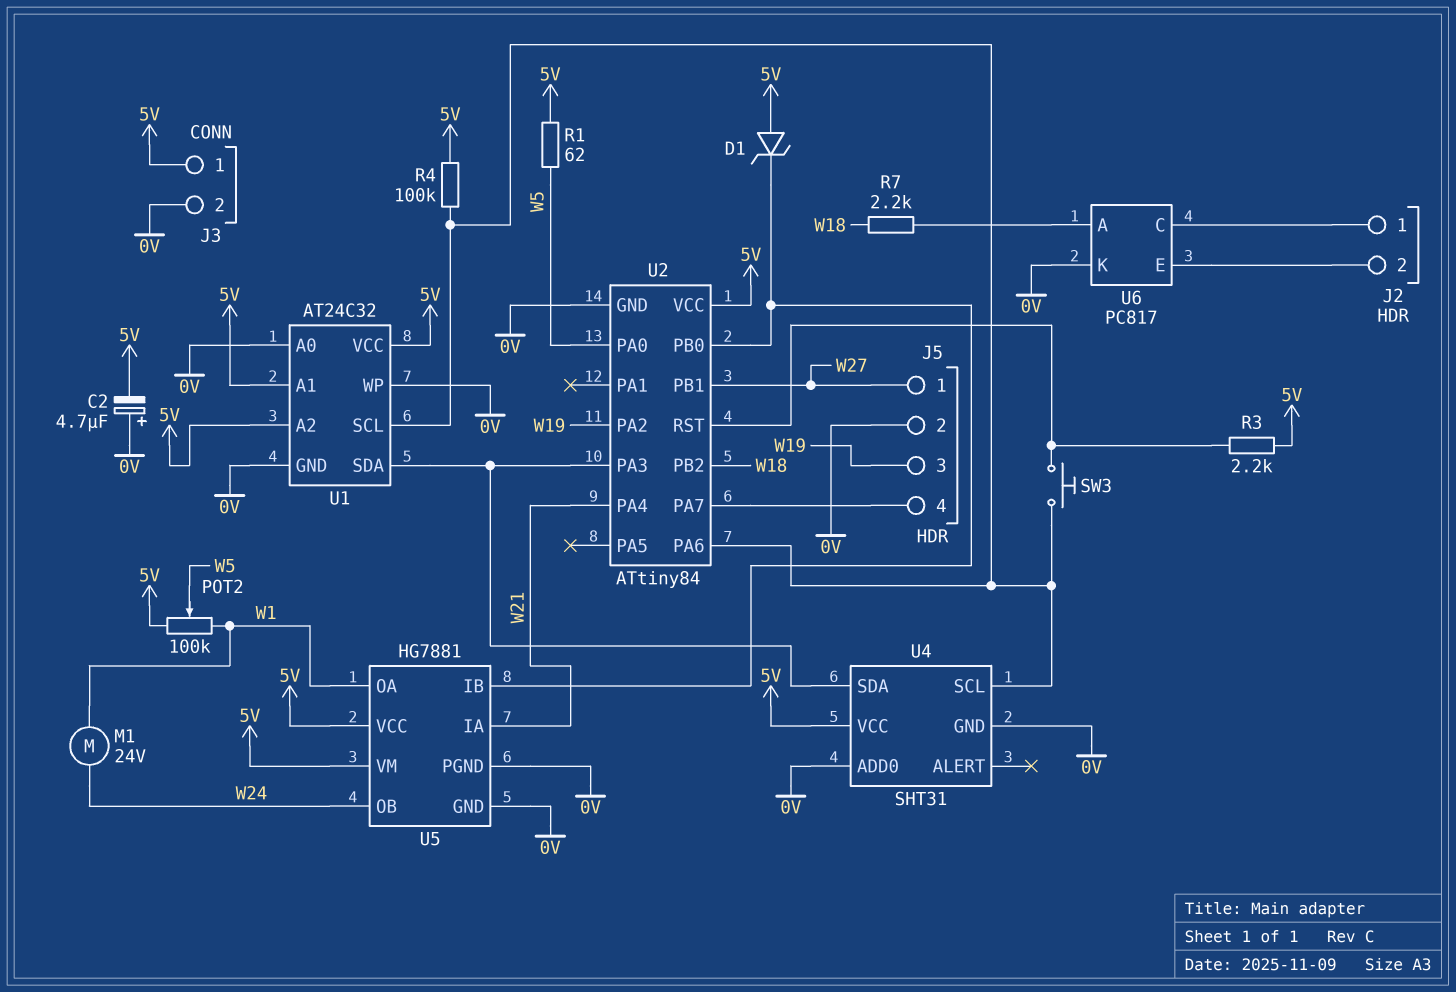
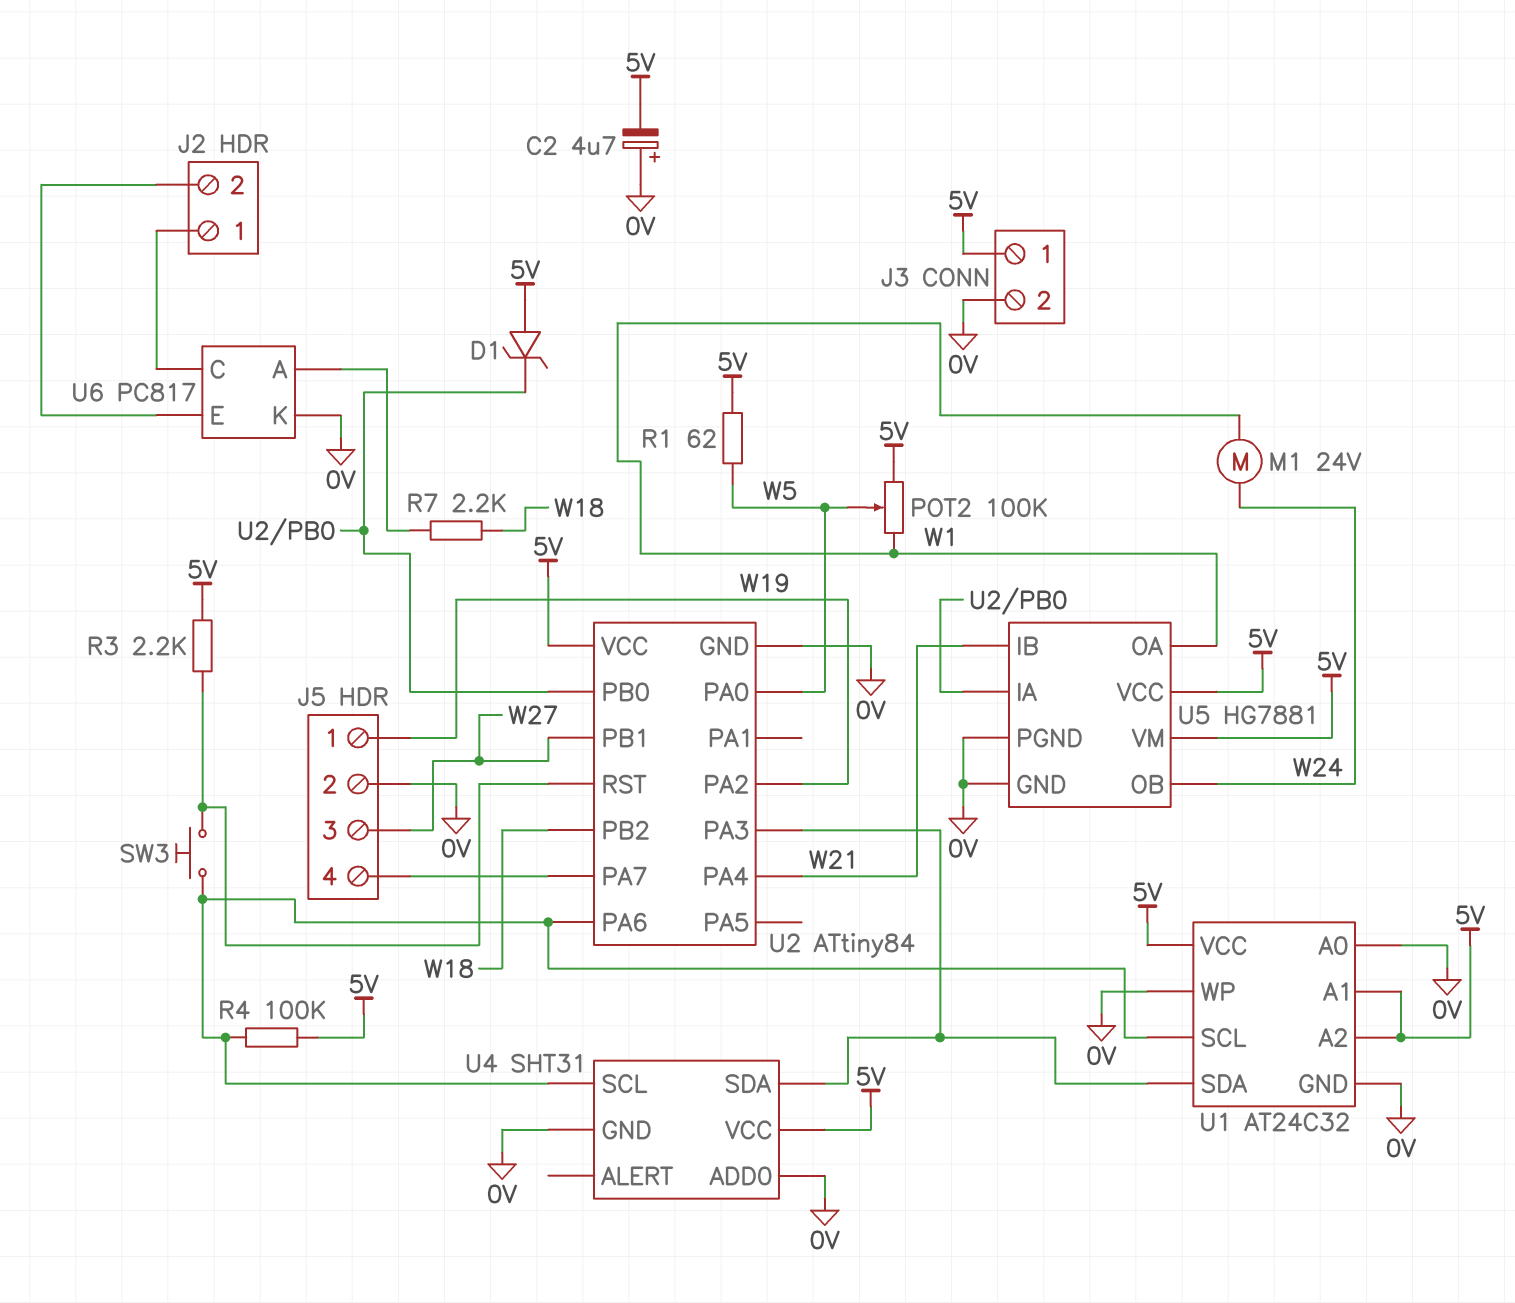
J5 pin 1: W27 -> W19
J5 pin 3: W19 -> W27
U5 pin IA: W21 -> U2/PB0
U5 pin IB: U2/PB0 -> W21

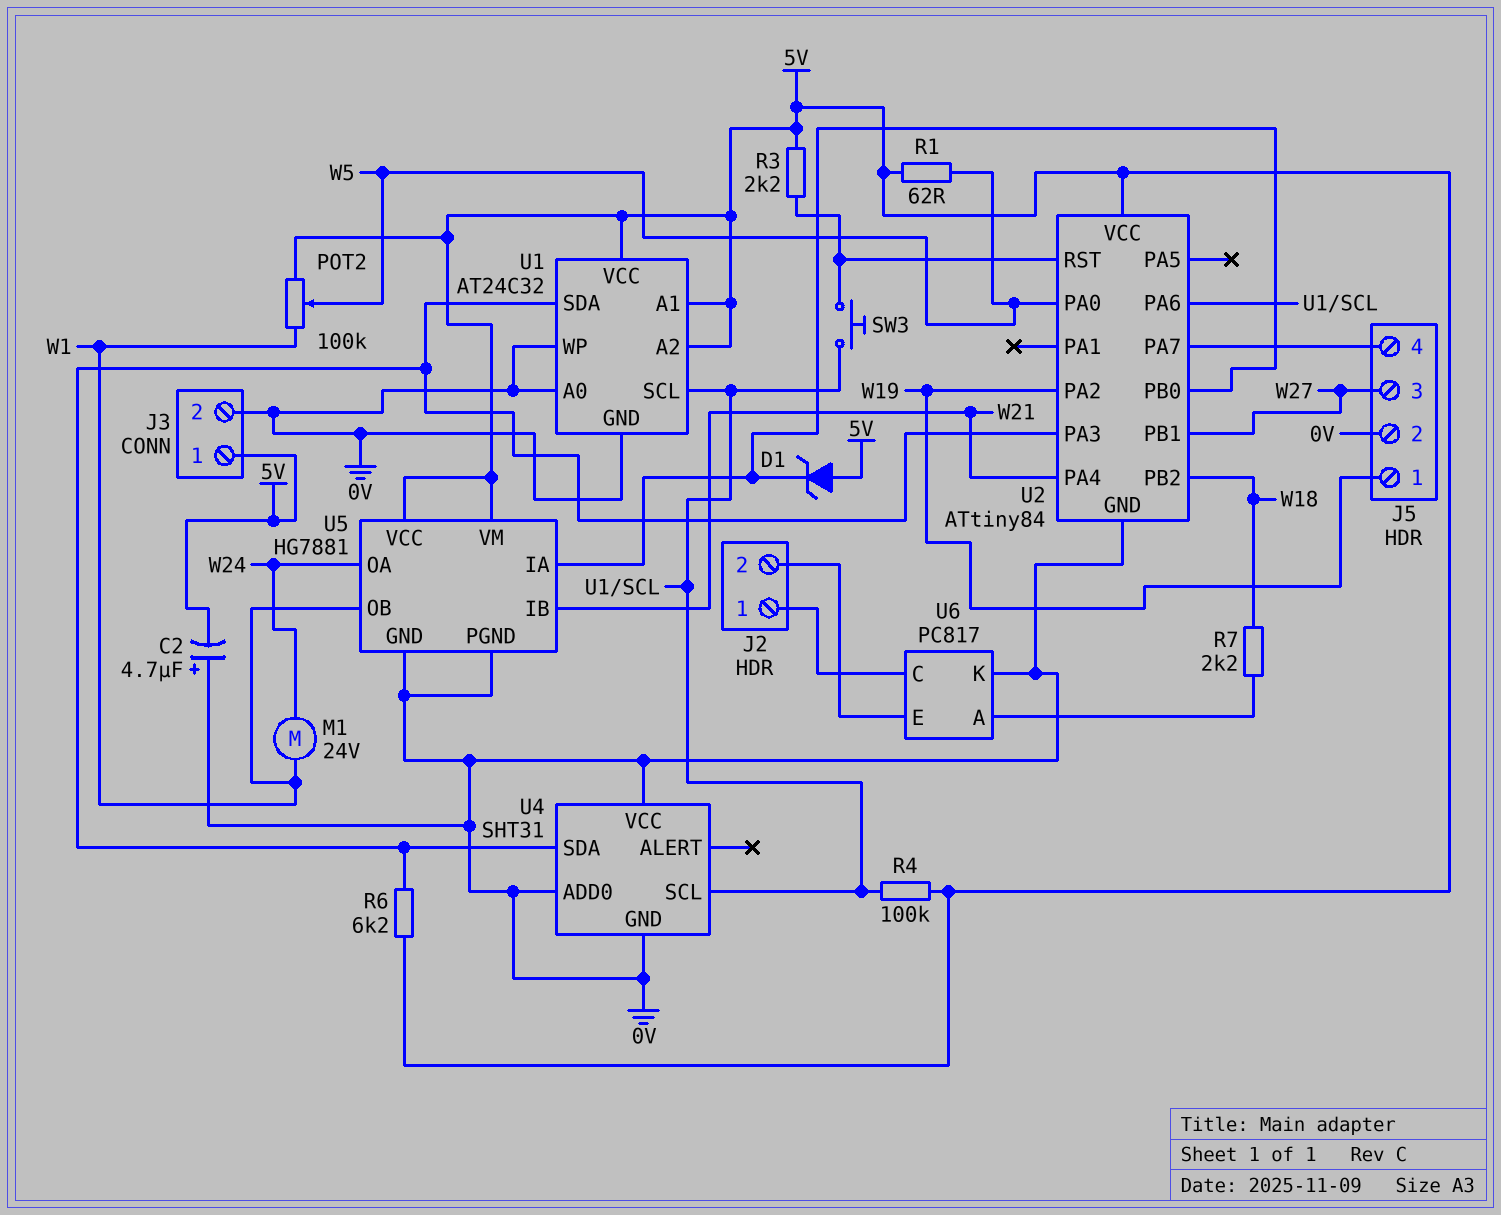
R6: none -> 6.2k (5V, U1/SDA)
U4 pin VCC: 5V -> 0V
U5 pin OA: W1 -> W24
U5 pin OB: W24 -> W1

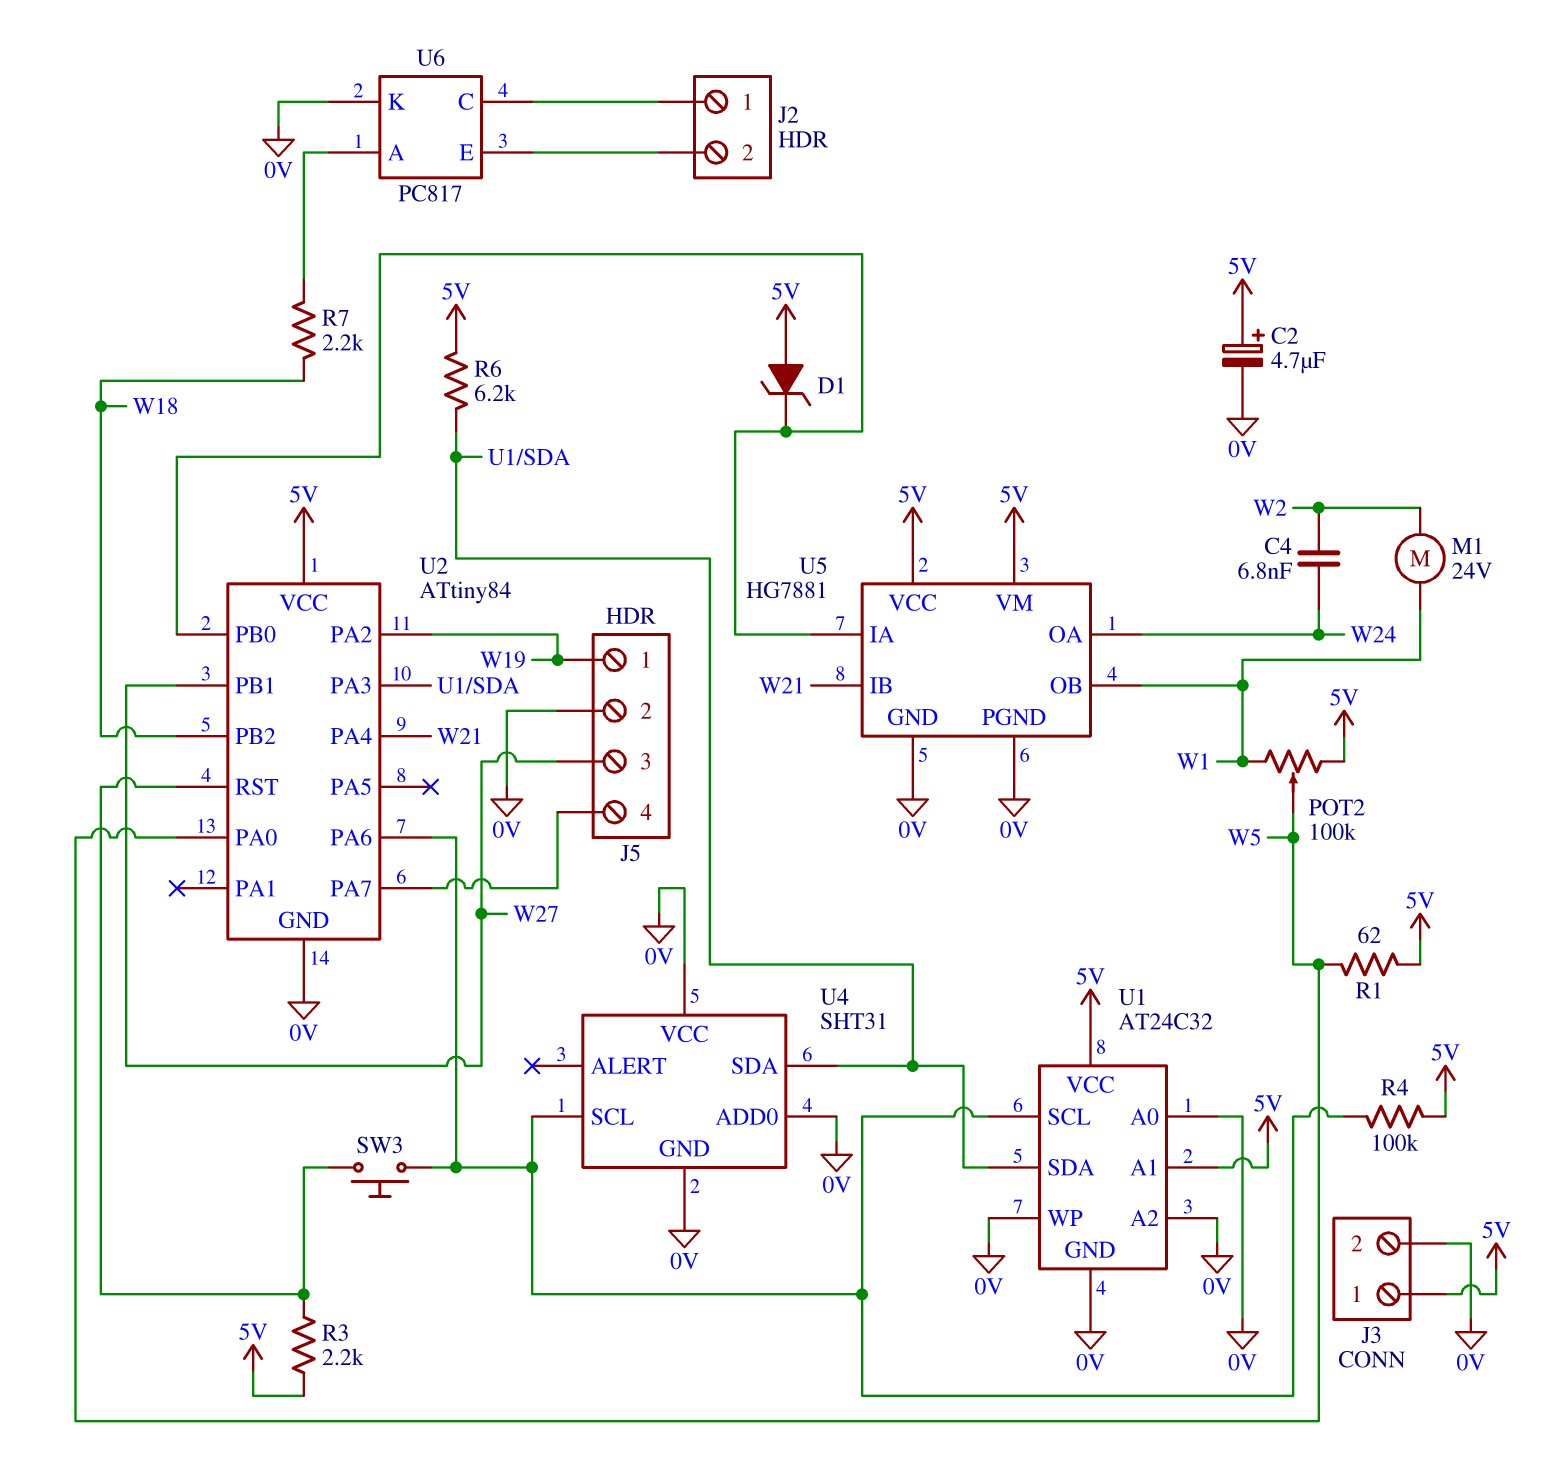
C2: 4.7uF (plus 0V, minus 5V) -> 4.7uF (plus 5V, minus 0V)
C4: none -> 6.8nF (W2, W24)
M1: motor 24V (W1, W24) -> motor 24V (W1, W2)
U1 pin A2: 5V -> 0V

